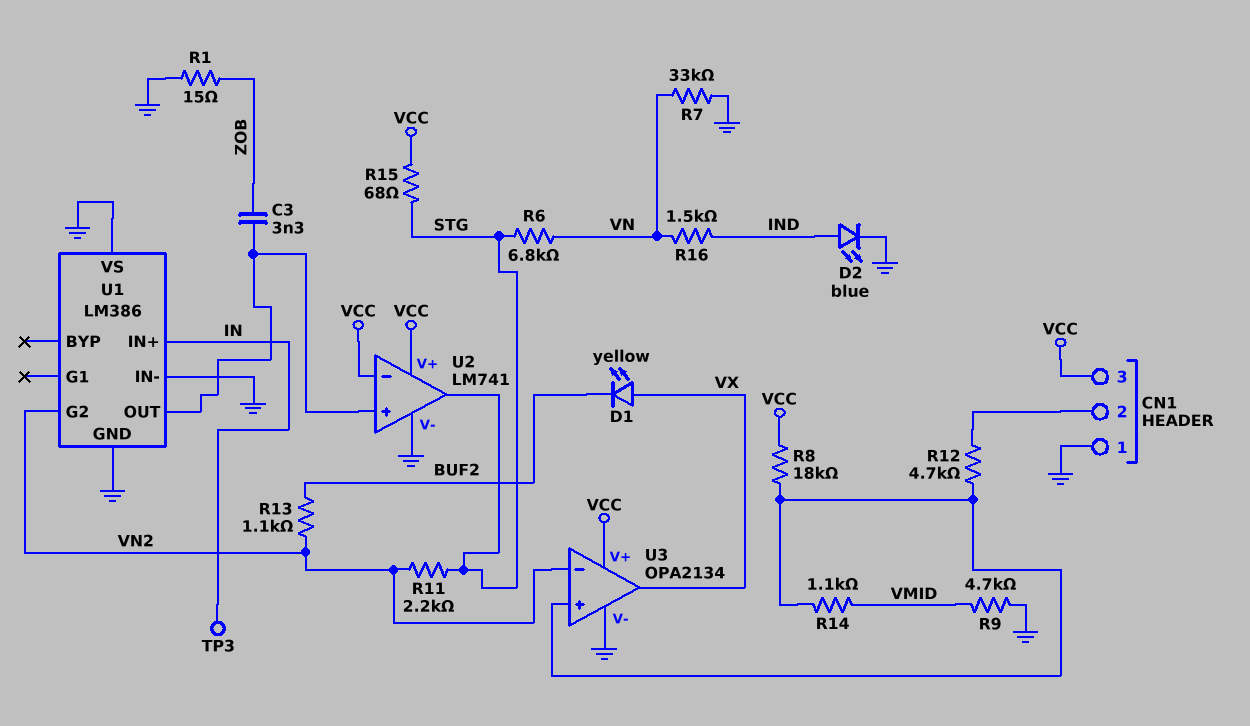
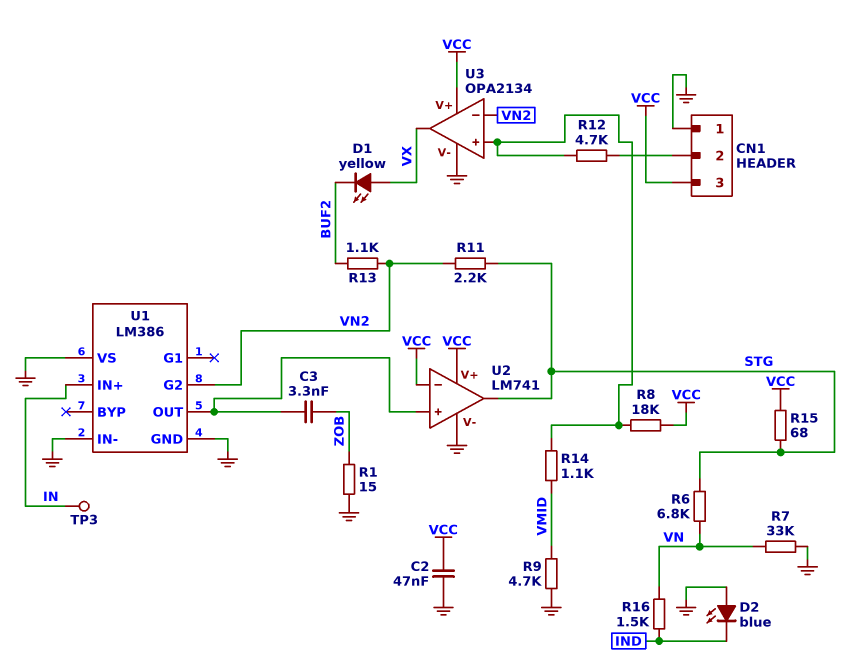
C2: none -> 47nF (GND, VCC)
D2: LED blue (A IND, K GND) -> LED blue (A GND, K IND)

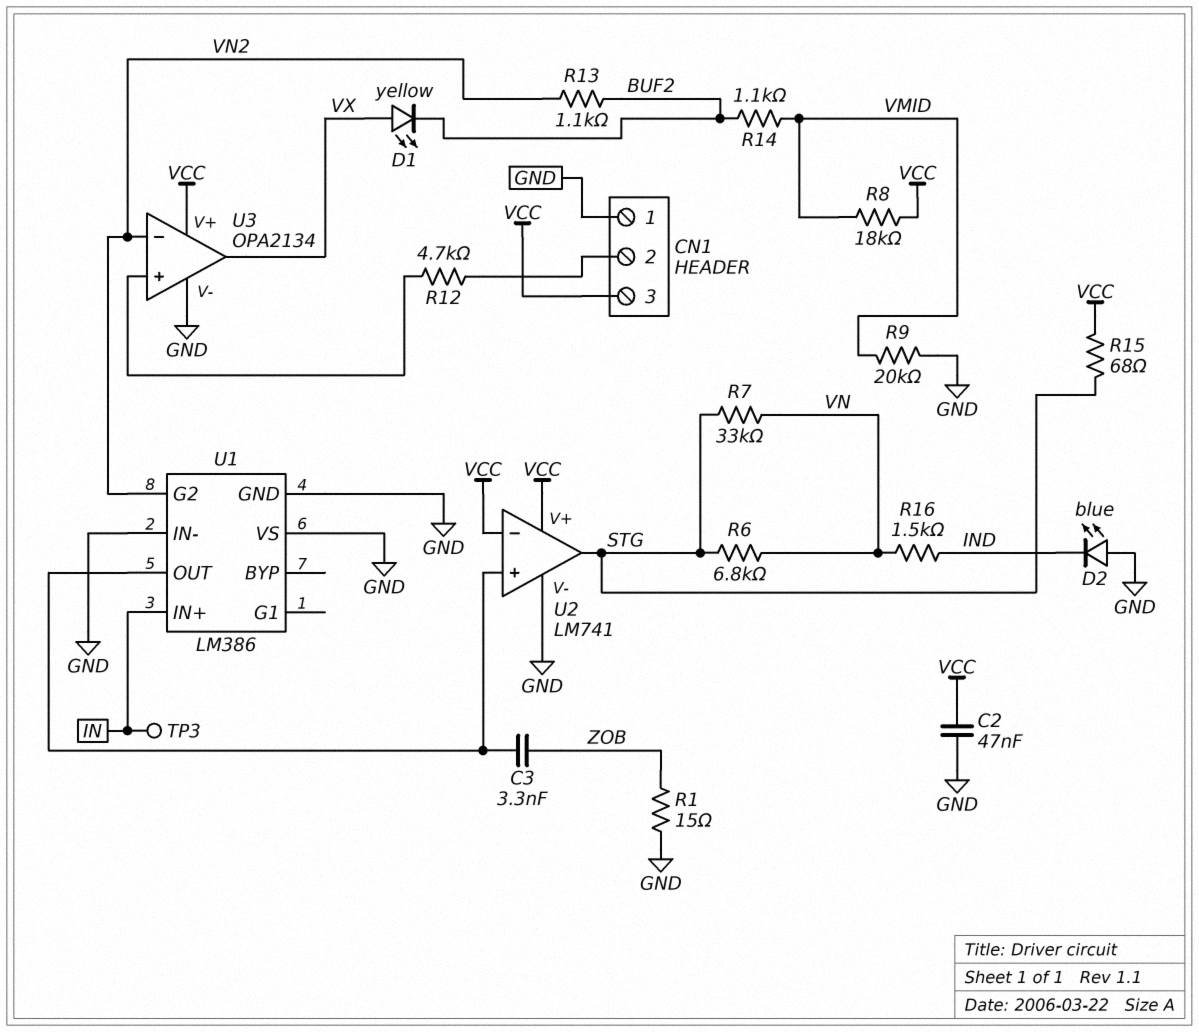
R7: 33k (GND, VN) -> 33k (STG, VN)
R8: 18k (U3/in+, VCC) -> 18k (VCC, VMID)
R9: 4.7k (GND, VMID) -> 20k (GND, VMID)
R11: 2.2k (STG, VN2) -> none
R14: 1.1k (U3/in+, VMID) -> 1.1k (BUF2, VMID)

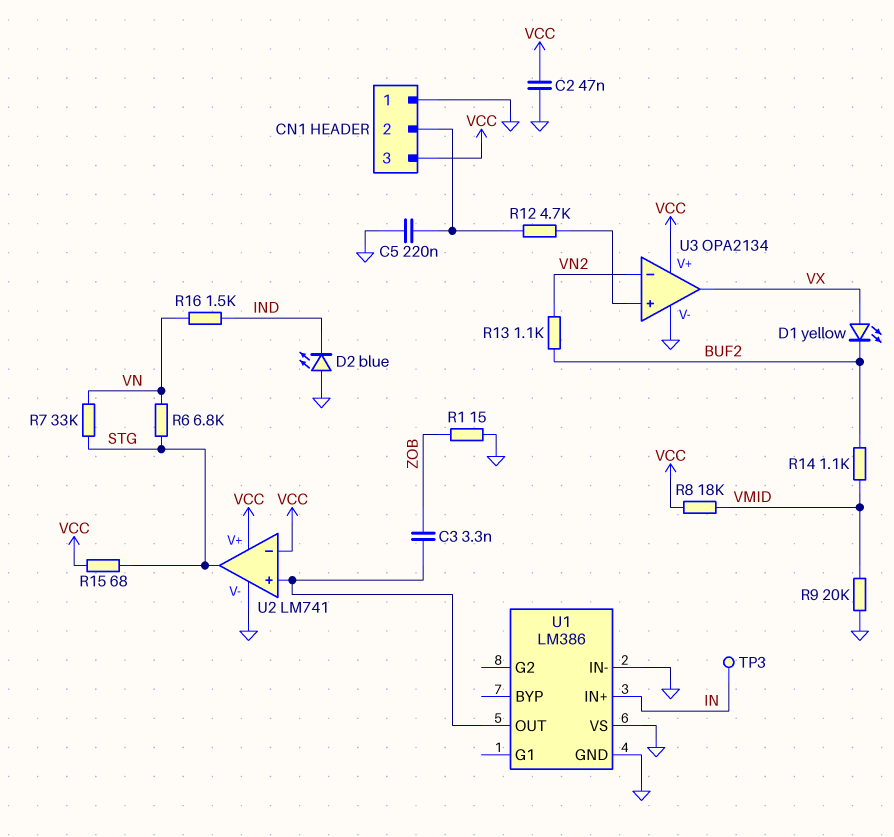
C5: none -> 220nF (CN1/2, GND)
U1 pin G2: VN2 -> none

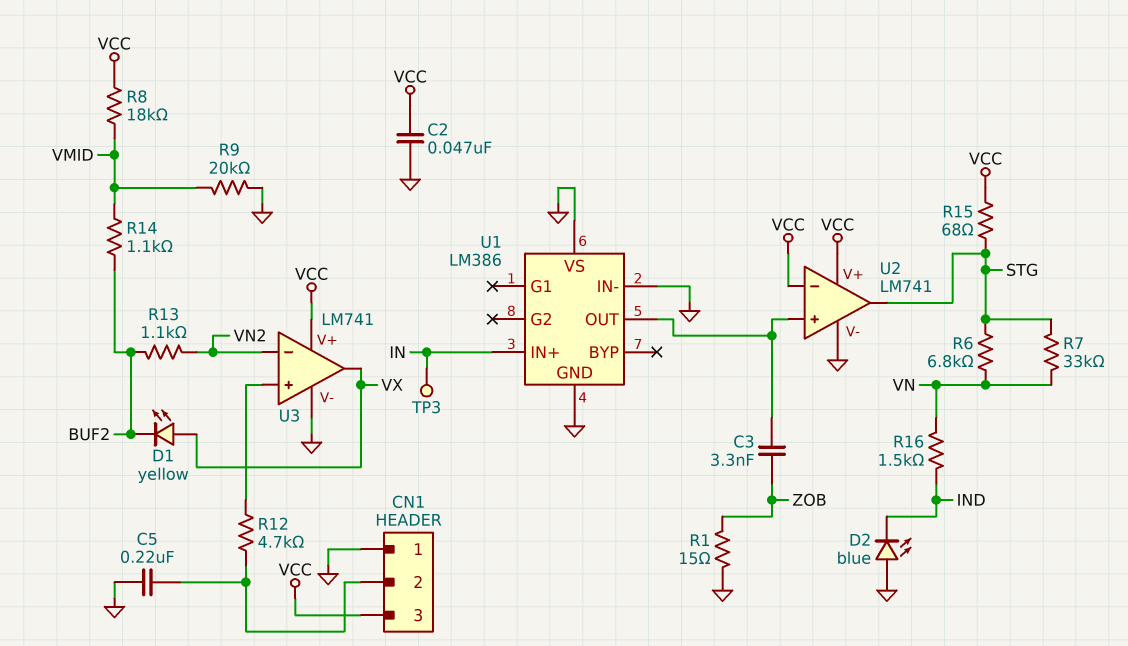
U3: OPA2134 -> LM741

